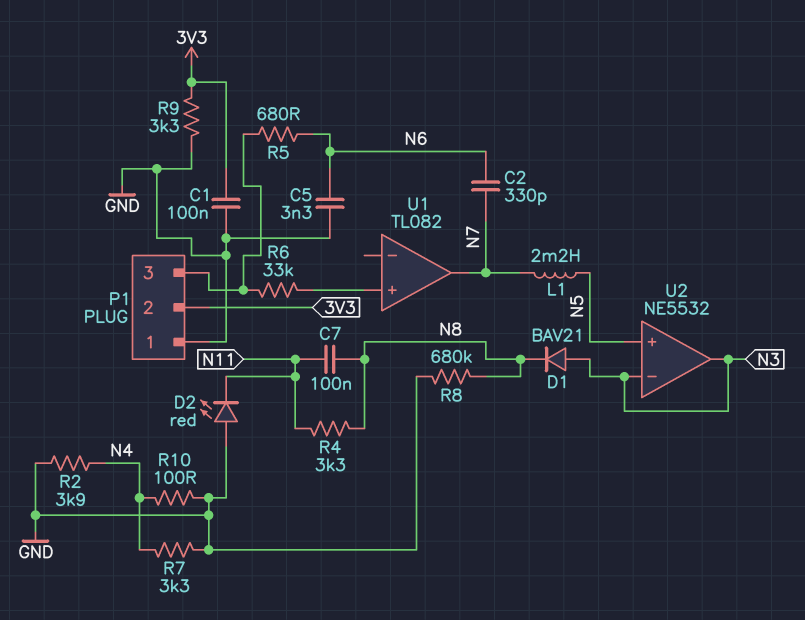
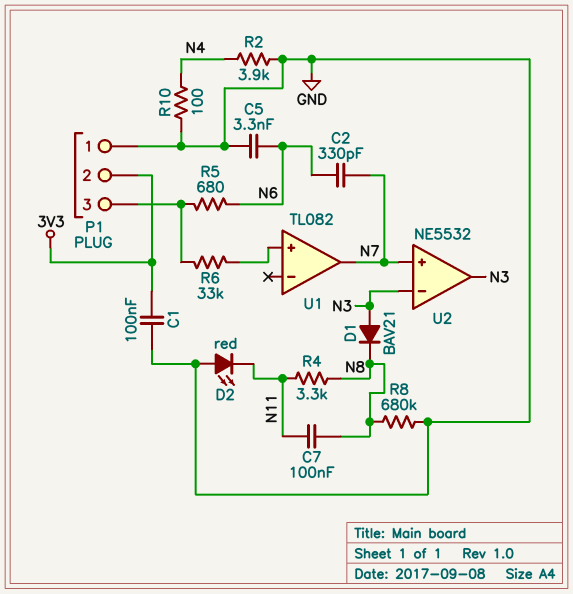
L1: 2.2mH (N5, N7) -> none
R7: 3.3k (GND, N4) -> none
R9: 3.3k (3V3, GND) -> none
U2 pin in+: N5 -> N7

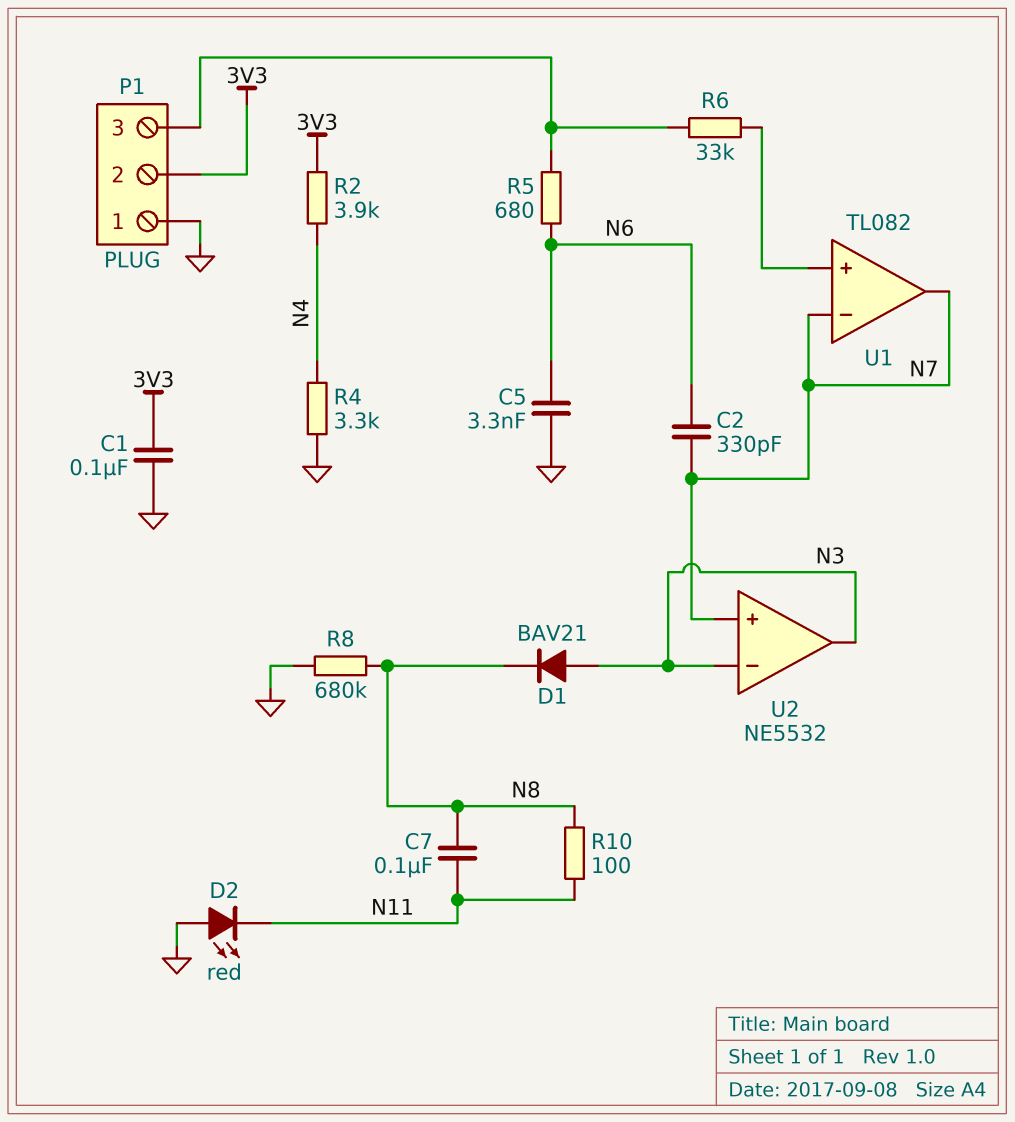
R2: 3.9k (GND, N4) -> 3.9k (3V3, N4)
R4: 3.3k (N8, N11) -> 3.3k (GND, N4)
R10: 100 (GND, N4) -> 100 (N8, N11)
U1 pin in-: none -> N7

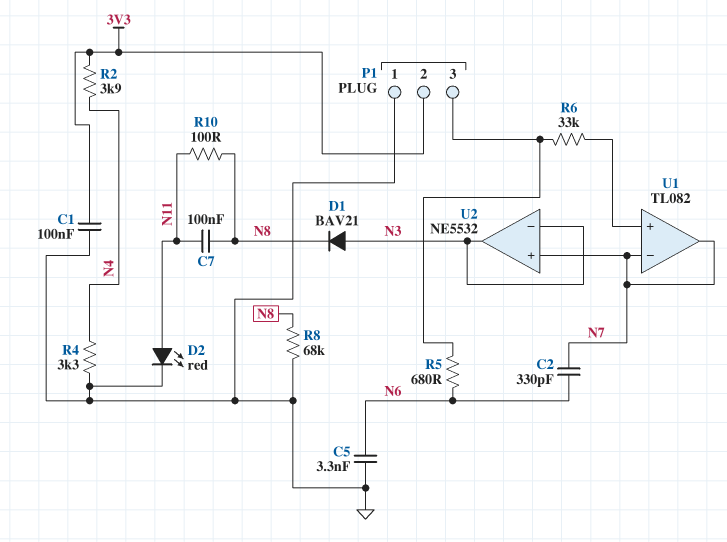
D2: LED red (A GND, K N11) -> LED red (A N11, K GND)
R8: 680k (GND, N8) -> 68k (GND, N8)

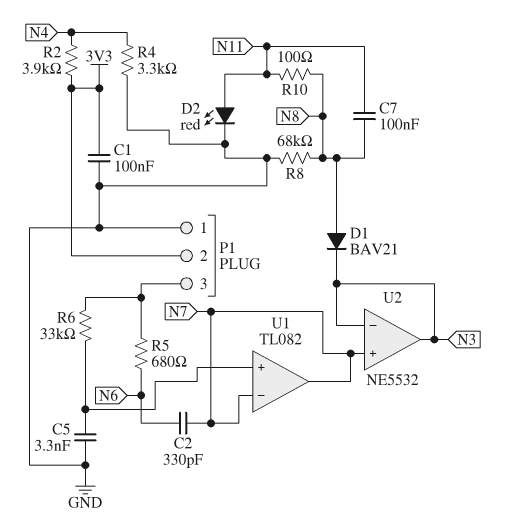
C5: 3.3nF (GND, N6) -> 3.3nF (GND, U1/in+)
D1: diode BAV21 (A N3, K N8) -> diode BAV21 (A N8, K N3)

